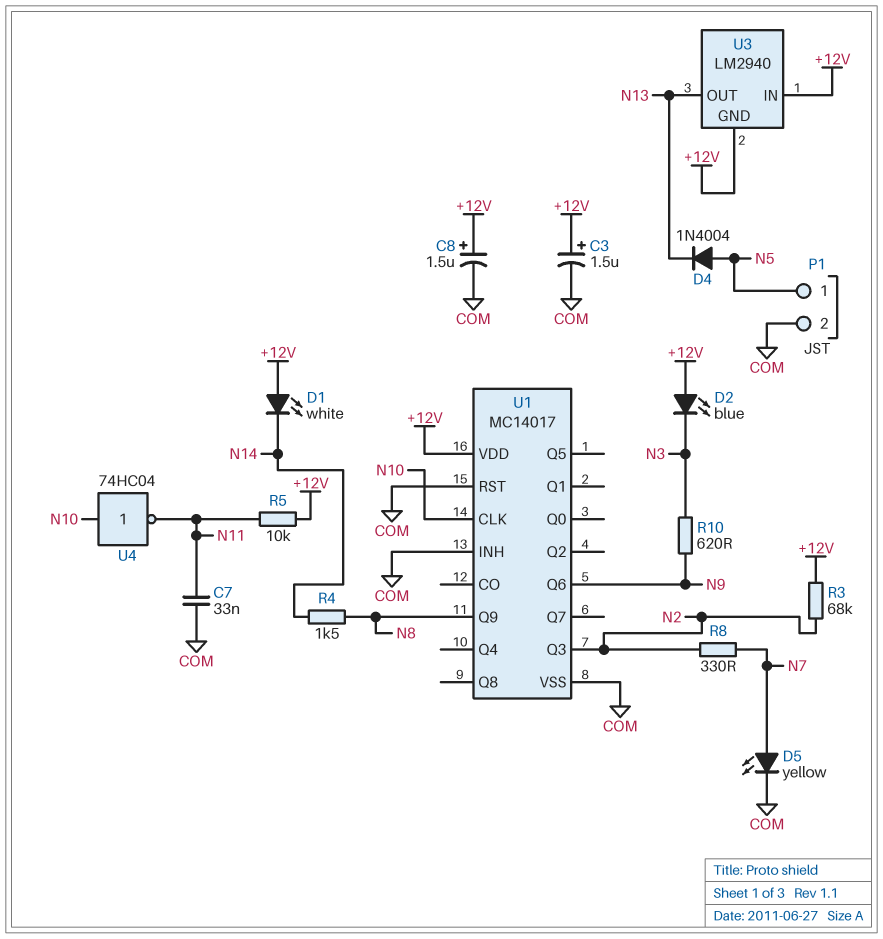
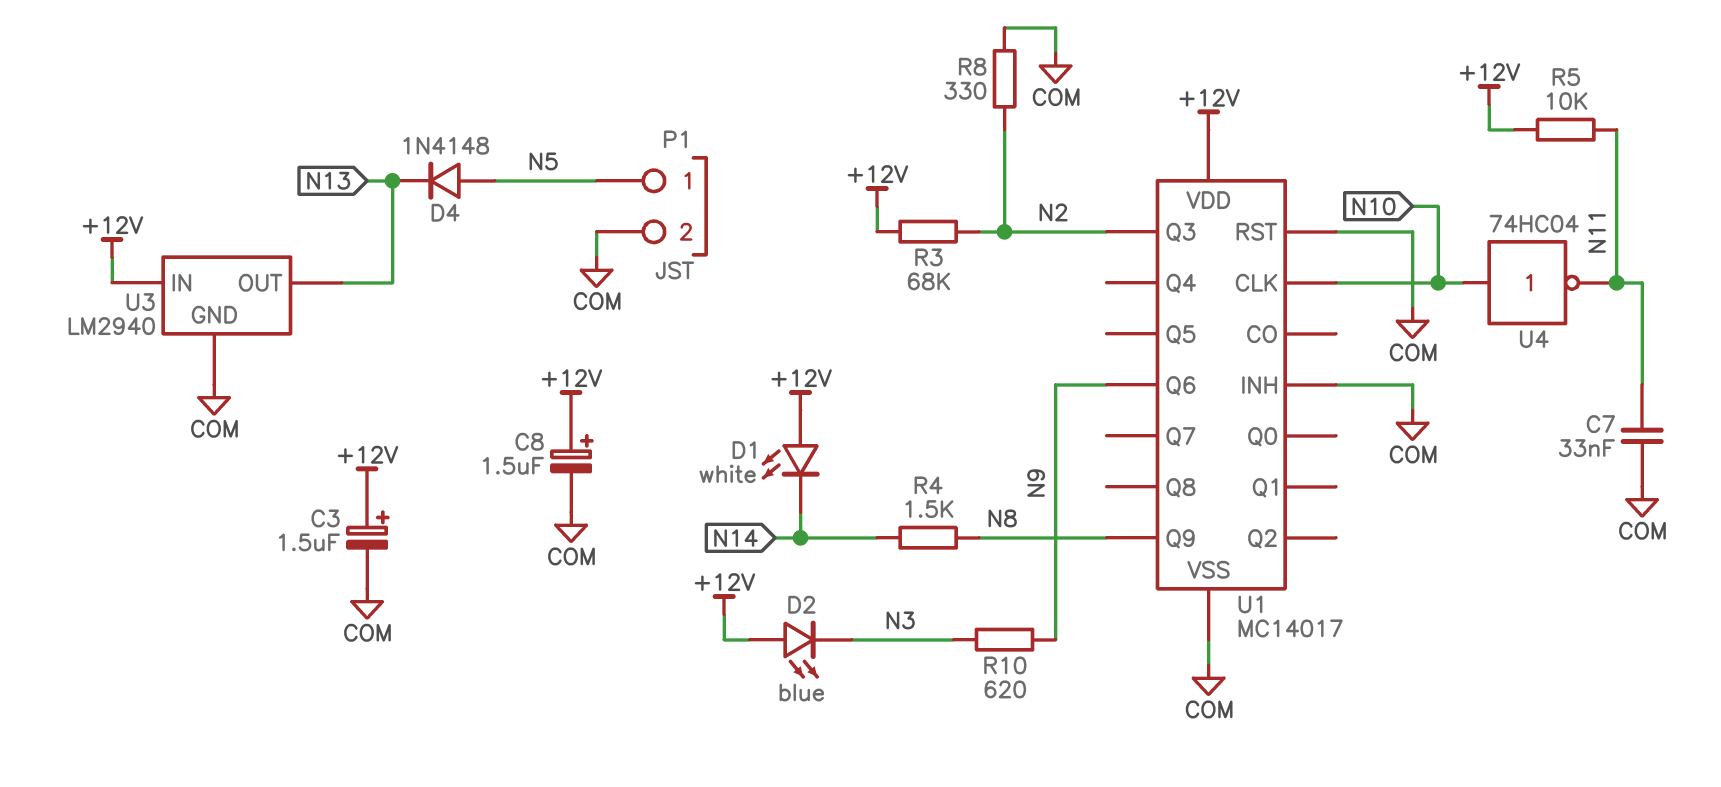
D4: diode 1N4004 (A N5, K N13) -> diode 1N4148 (A N5, K N13)
D5: LED yellow (A N7, K COM) -> none
R8: 330 (N2, N7) -> 330 (COM, N2)
U3 pin GND: +12V -> COM

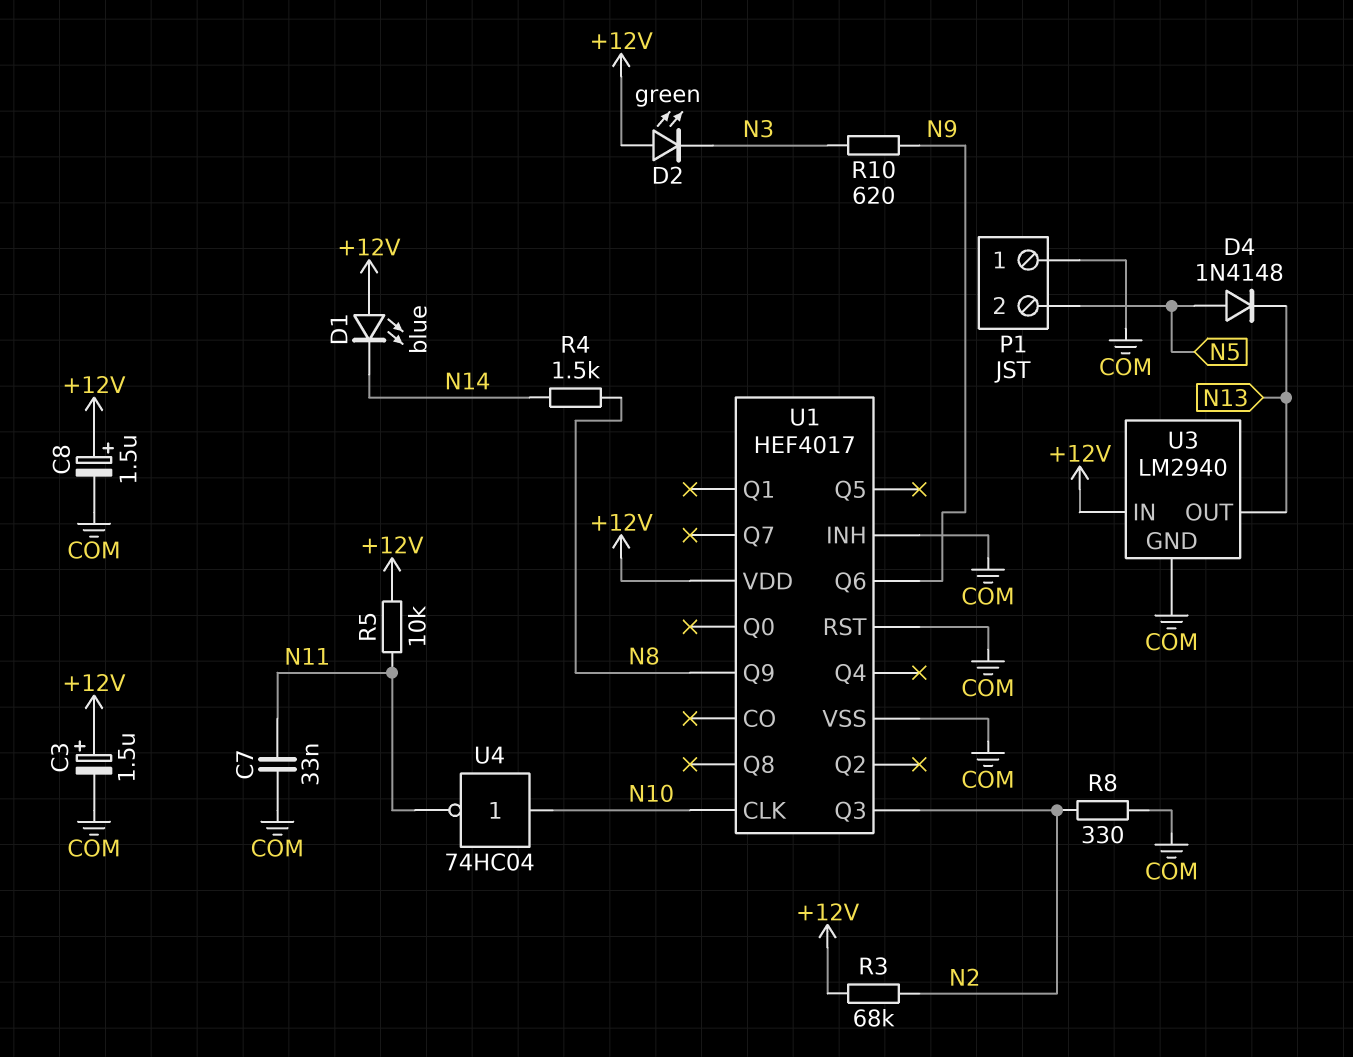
D1: LED white (A +12V, K N14) -> LED blue (A +12V, K N14)
D2: LED blue (A +12V, K N3) -> LED green (A +12V, K N3)
P1 pin 1: N5 -> COM
P1 pin 2: COM -> N5
U1: MC14017 -> HEF4017

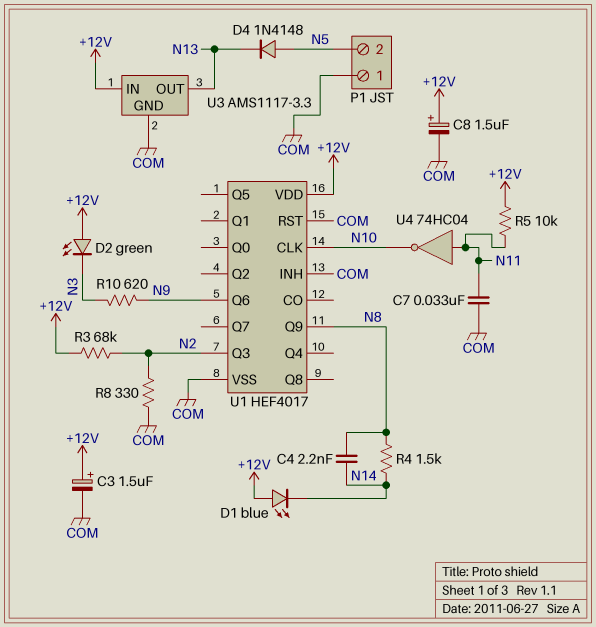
C4: none -> 2.2nF (N8, N14)
U3: LM2940 -> AMS1117-3.3
U4: NOT 74HC04 (in N10, out N11) -> NOT 74HC04 (in N11, out N10)

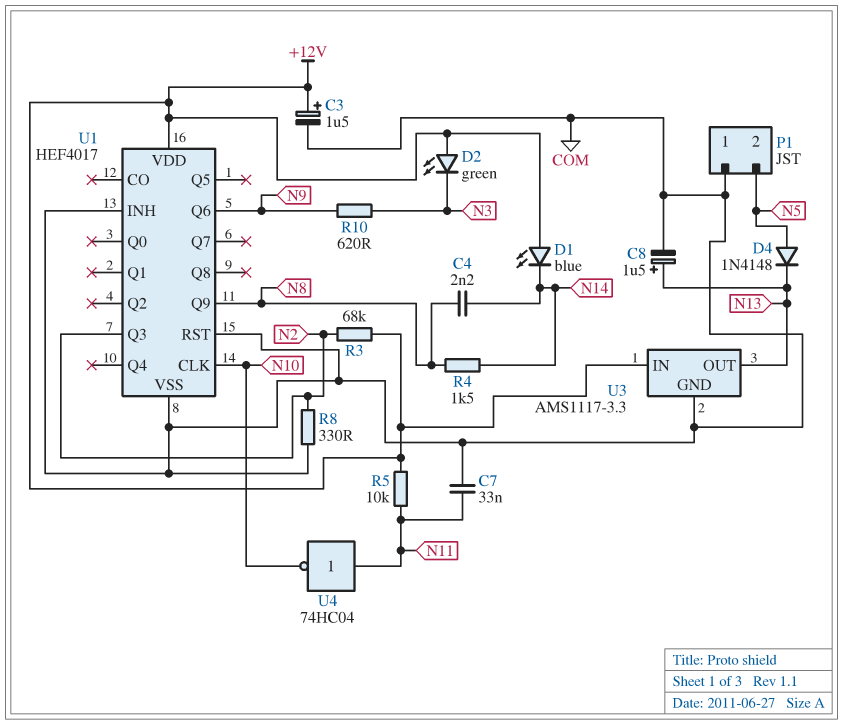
C8: 1.5uF (plus +12V, minus COM) -> 1.5uF (plus N13, minus COM)

